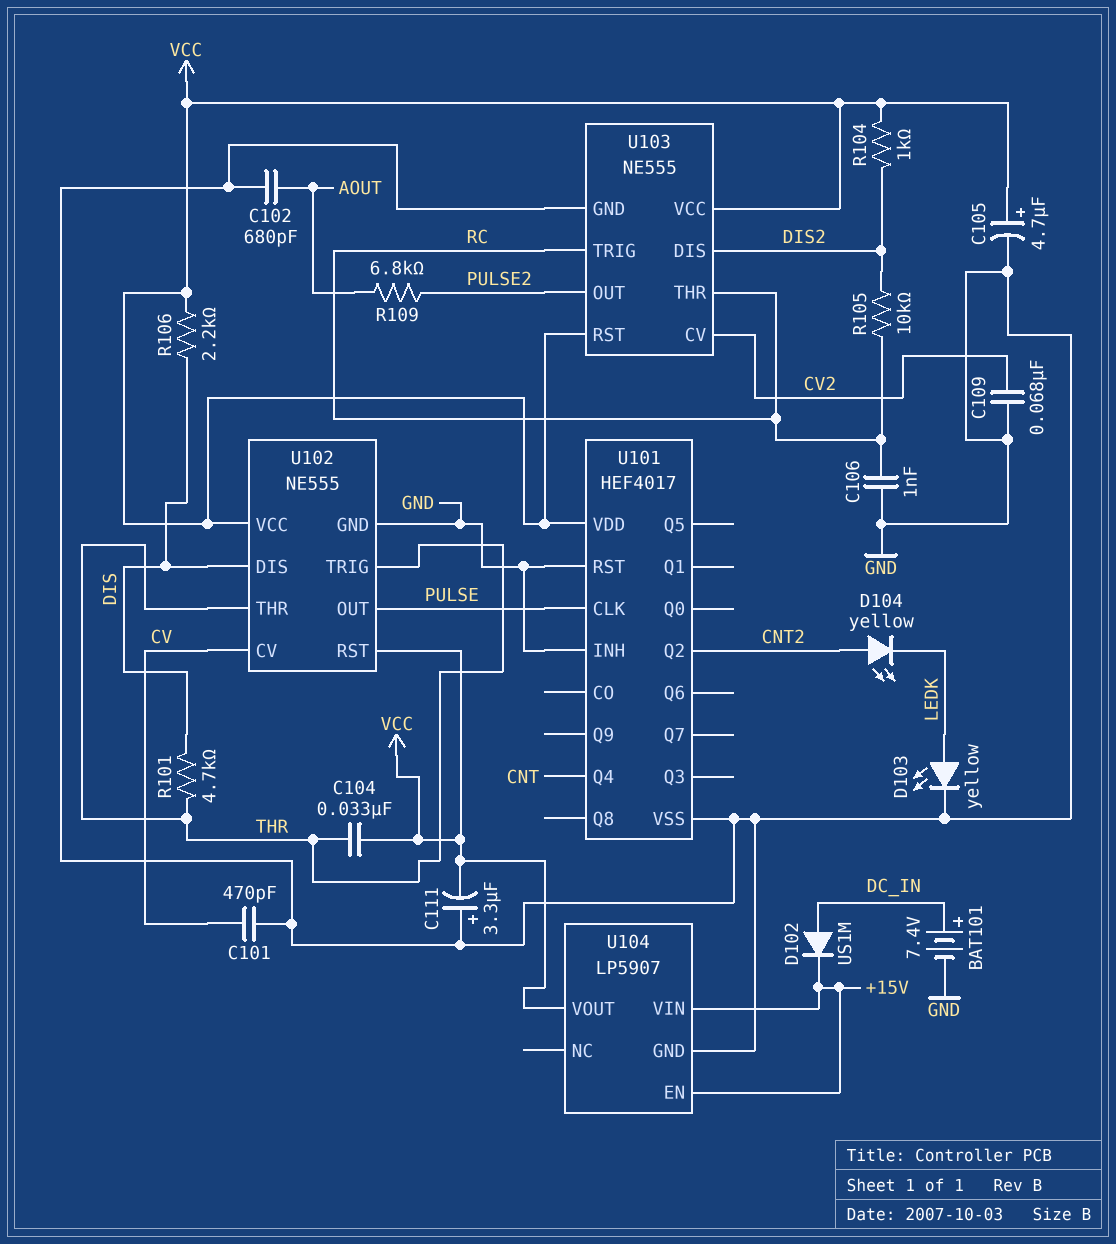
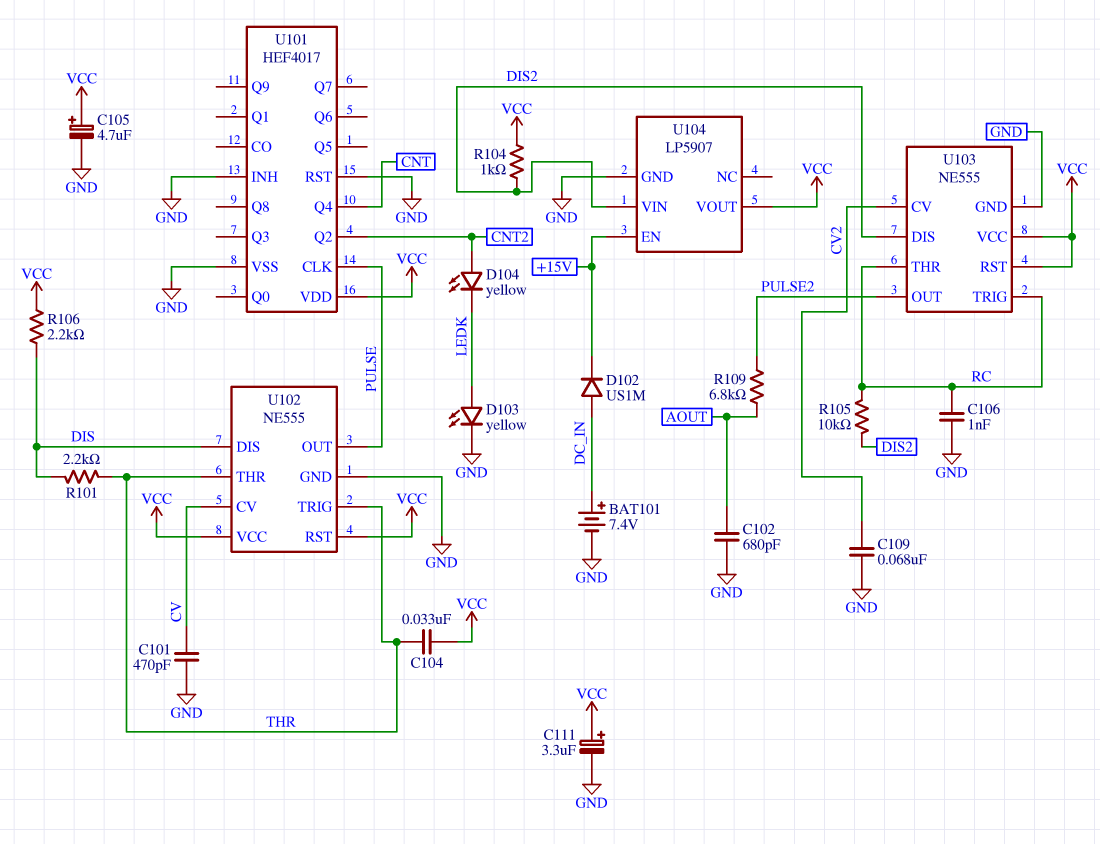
C111: 3.3uF (plus GND, minus VCC) -> 3.3uF (plus VCC, minus GND)
R101: 4.7k (DIS, THR) -> 2.2k (DIS, THR)
U104 pin VIN: +15V -> DIS2

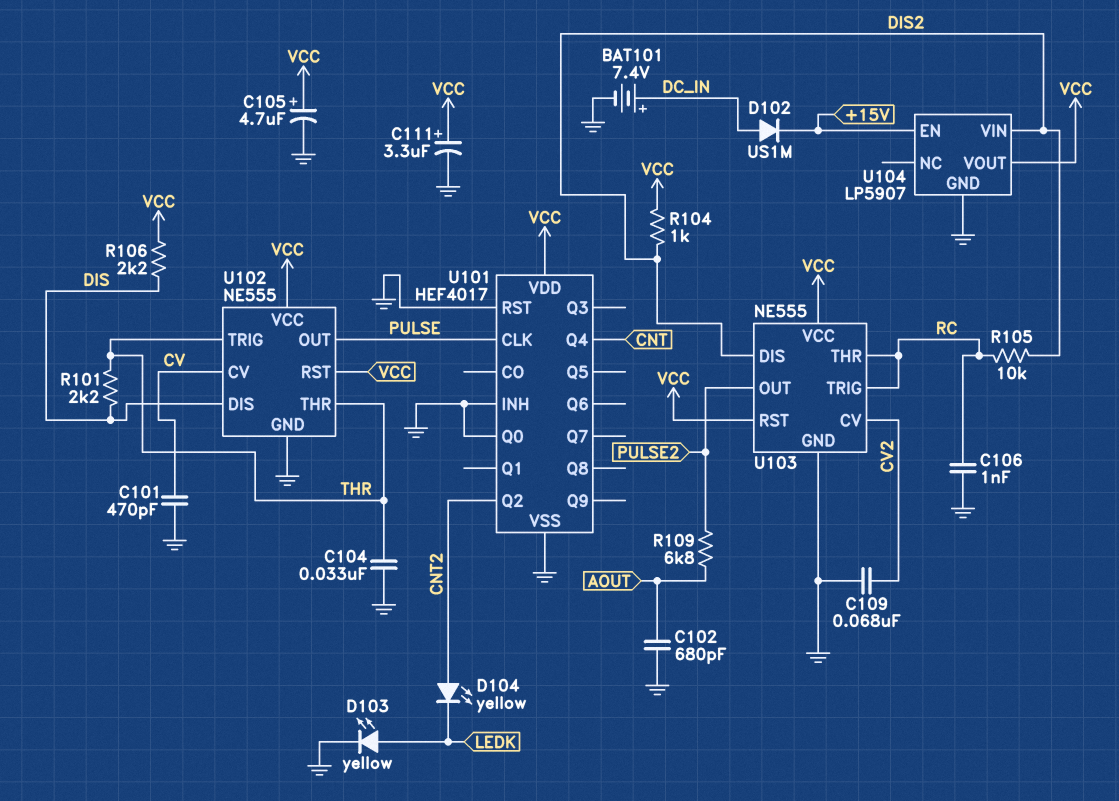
C104: 33nF (THR, VCC) -> 33nF (GND, THR)
U101 pin Q0: none -> GND

